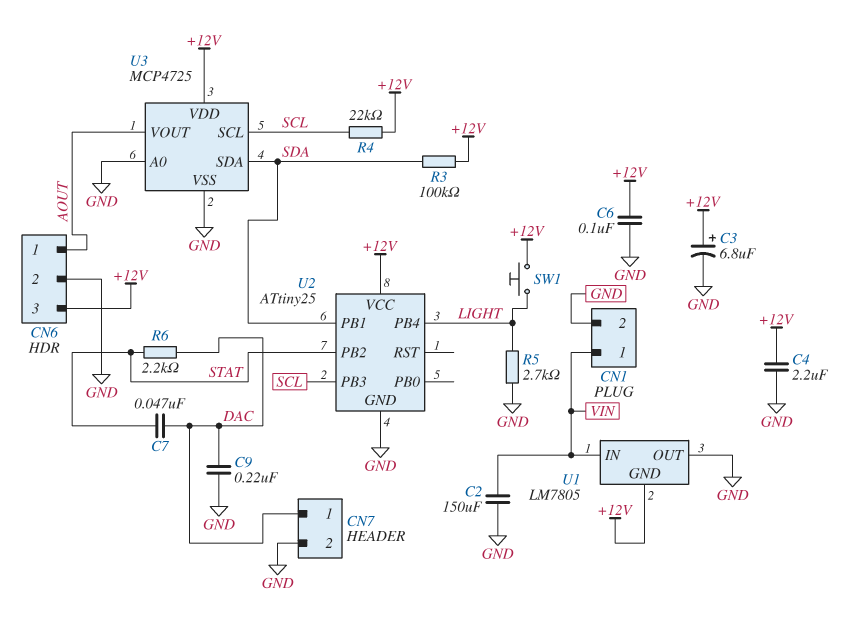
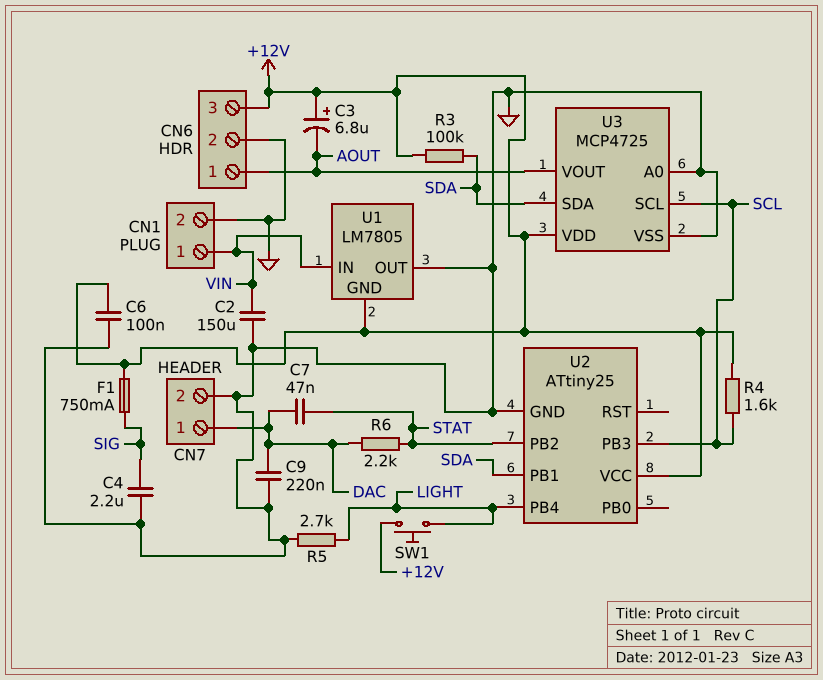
C3: 6.8uF (plus +12V, minus GND) -> 6.8uF (plus +12V, minus AOUT)
C4: 2.2uF (+12V, GND) -> 2.2uF (GND, SIG)
F1: none -> 750mA (+12V, SIG)
R4: 22k (+12V, SCL) -> 1.6k (+12V, SCL)

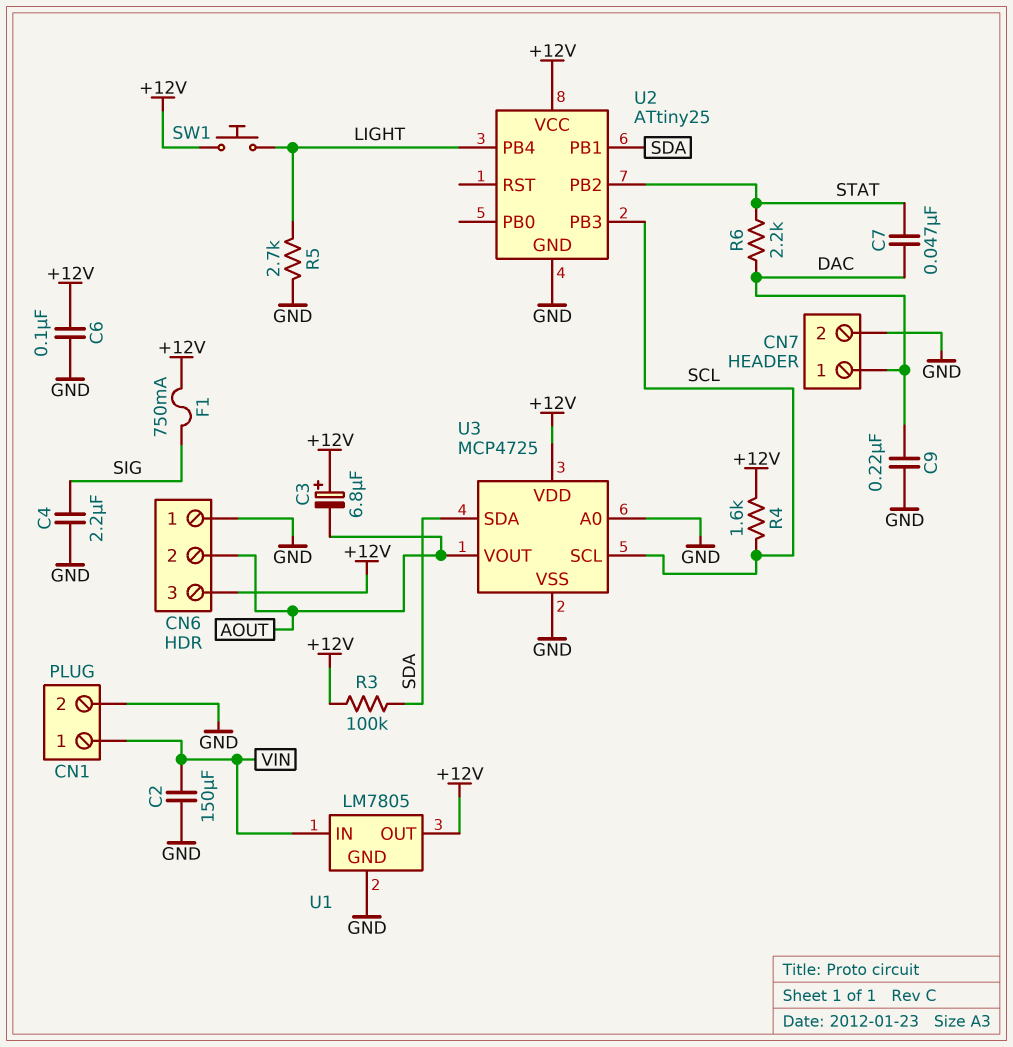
CN6 pin 1: AOUT -> GND
CN6 pin 2: GND -> AOUT
U1 pin GND: +12V -> GND
U1 pin OUT: GND -> +12V

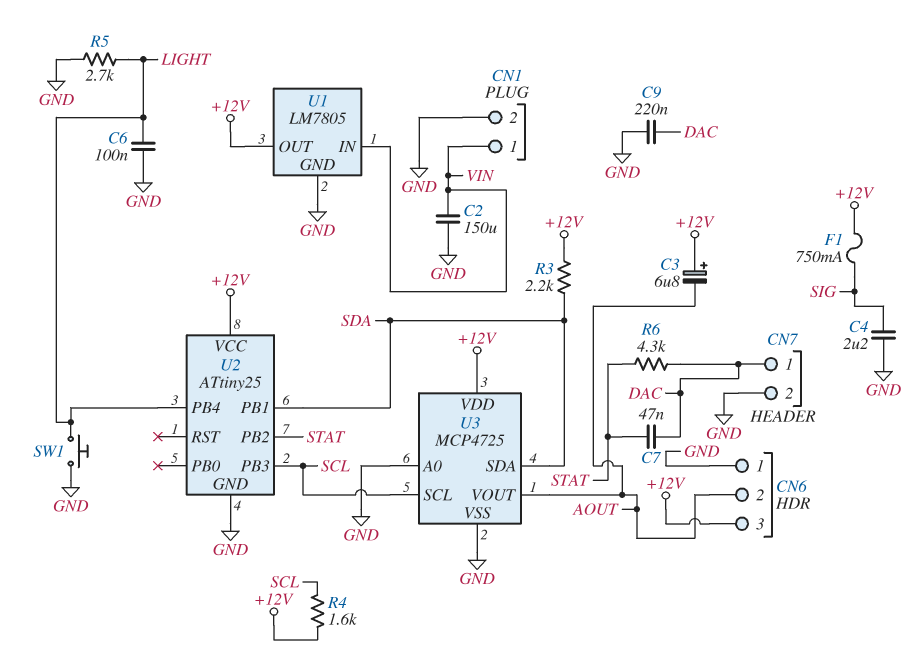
C6: 100nF (+12V, GND) -> 100nF (GND, LIGHT)
R3: 100k (+12V, SDA) -> 2.2k (+12V, SDA)
R6: 2.2k (DAC, STAT) -> 4.3k (DAC, STAT)
SW1: button (+12V, LIGHT) -> button (GND, LIGHT)

